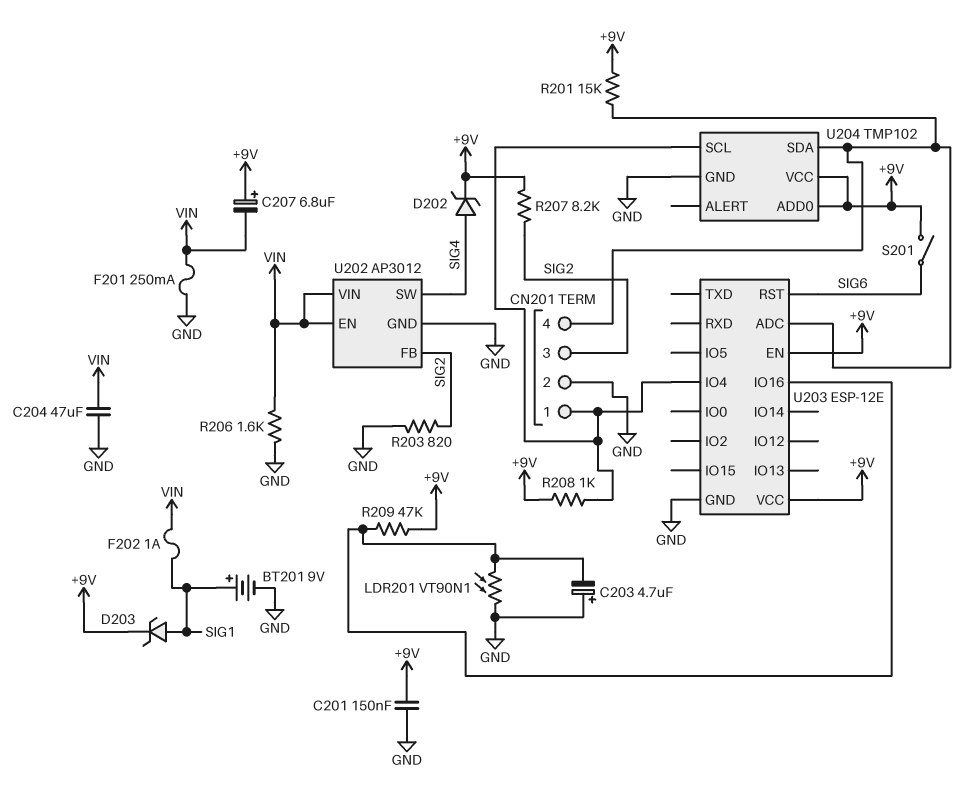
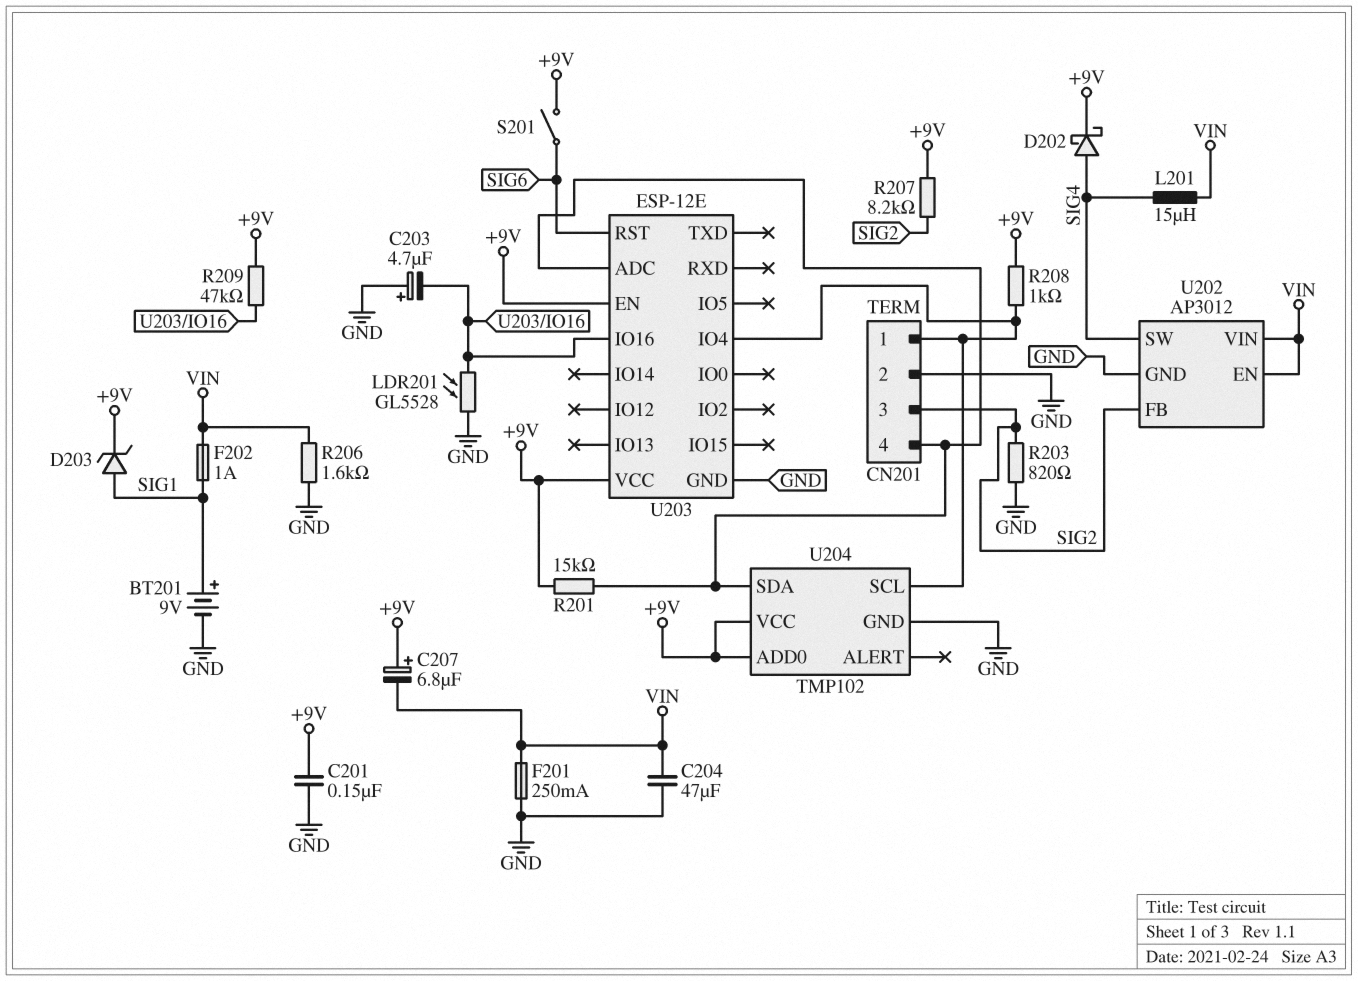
D202: zener (A SIG4, K +9V) -> schottky (A SIG4, K +9V)
L201: none -> 15uH (SIG4, VIN)
LDR201: VT90N1 (GND, U203/IO16) -> GL5528 (GND, U203/IO16)

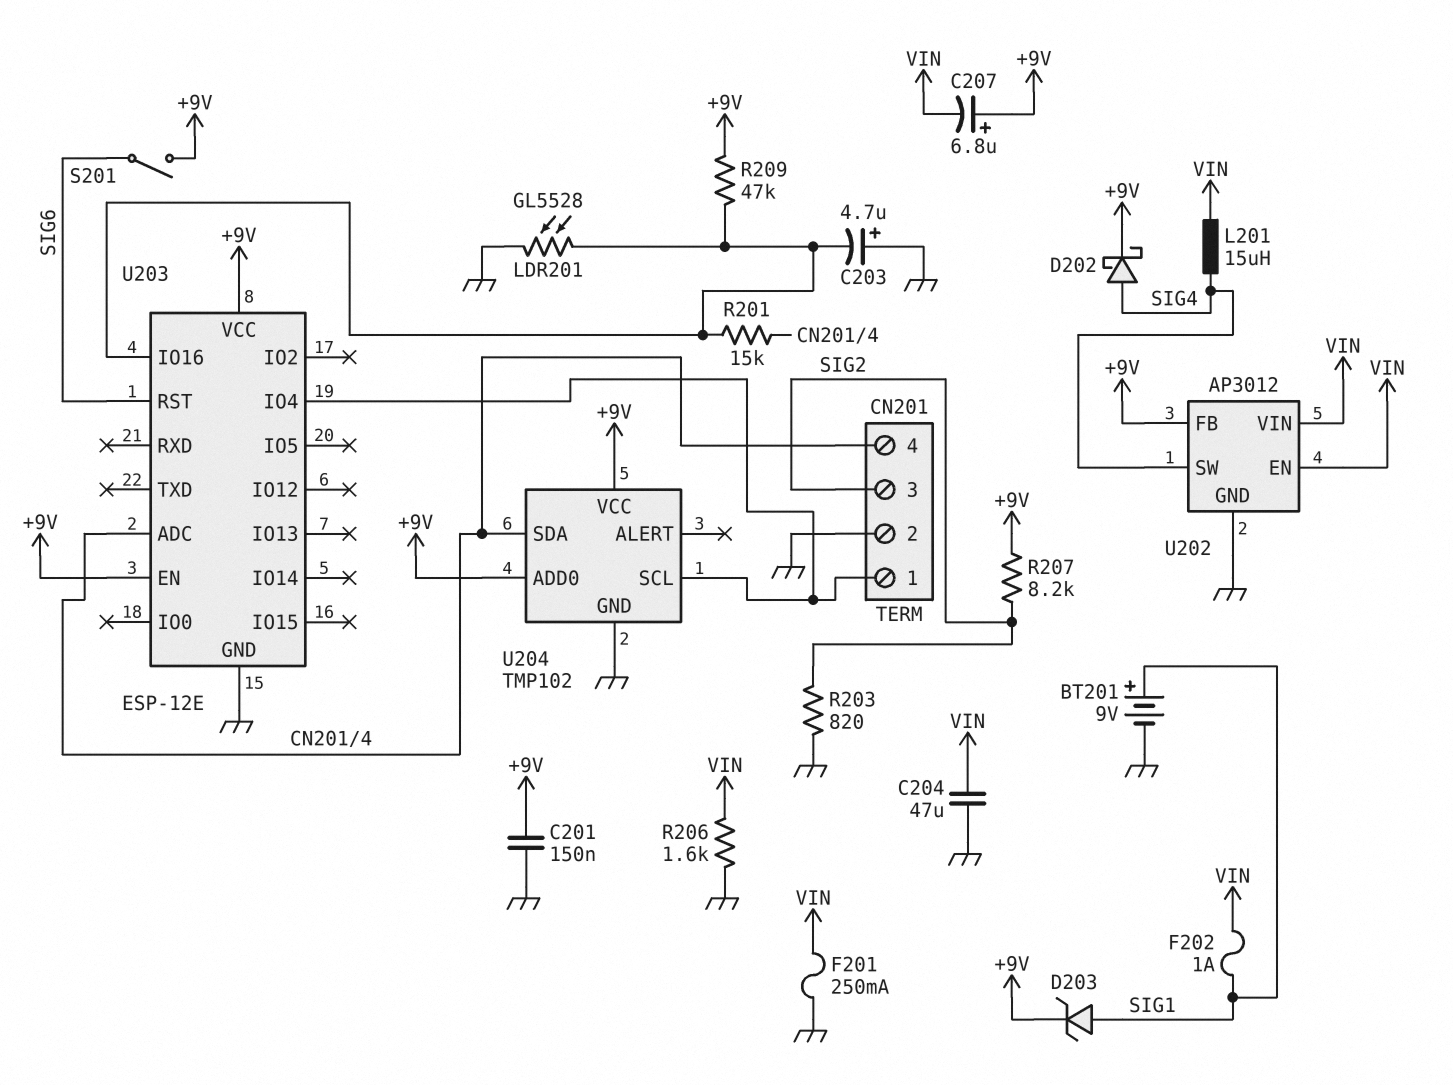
R201: 15k (+9V, CN201/4) -> 15k (CN201/4, U203/IO16)
R208: 1k (+9V, CN201/1) -> none
U202 pin FB: SIG2 -> +9V

